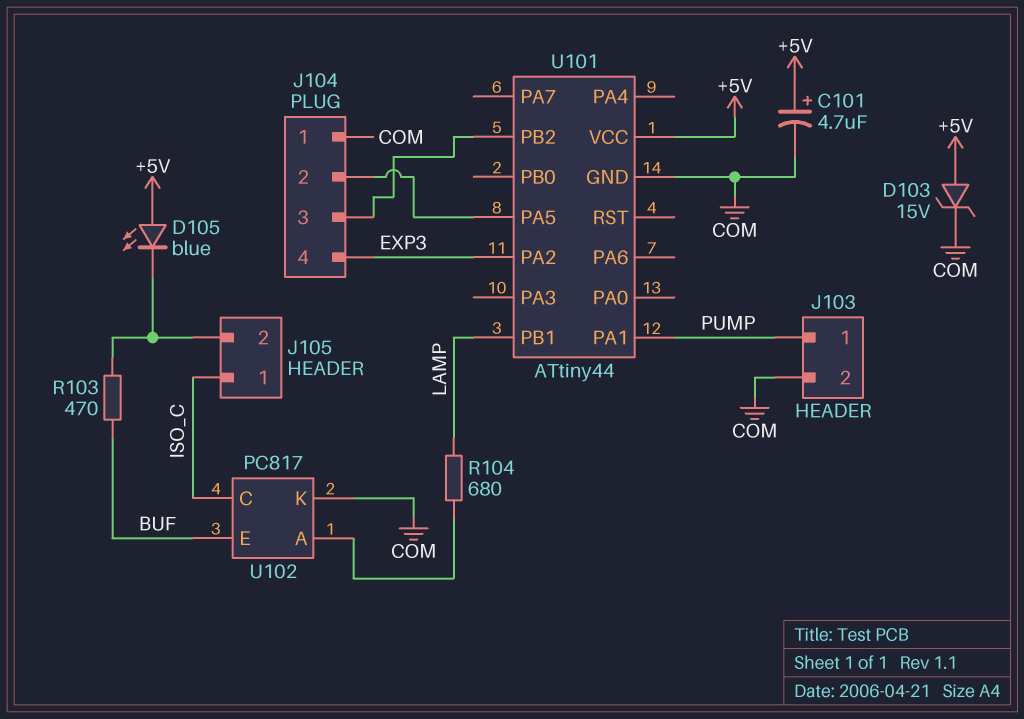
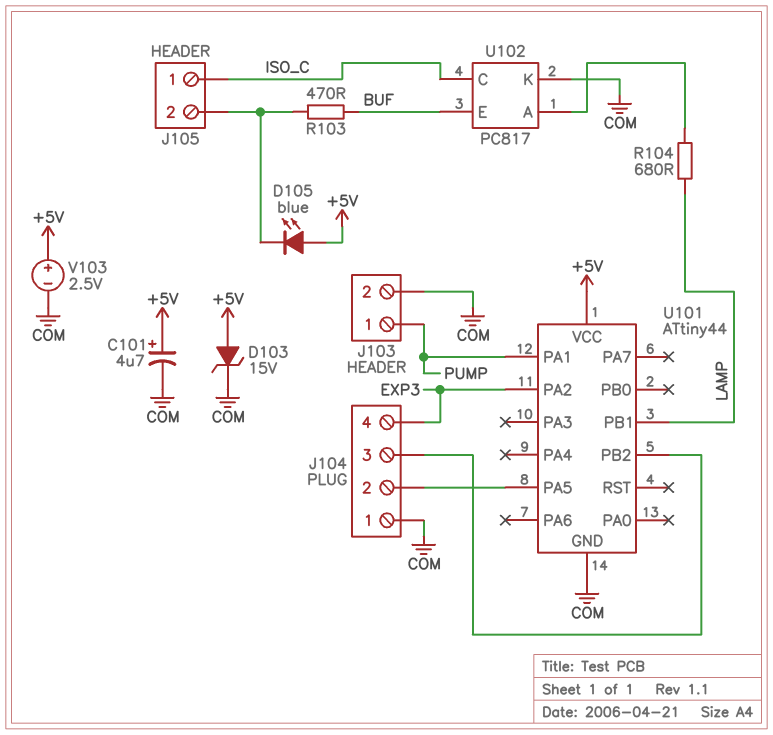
V103: none -> 2.5V (plus +5V, minus COM)

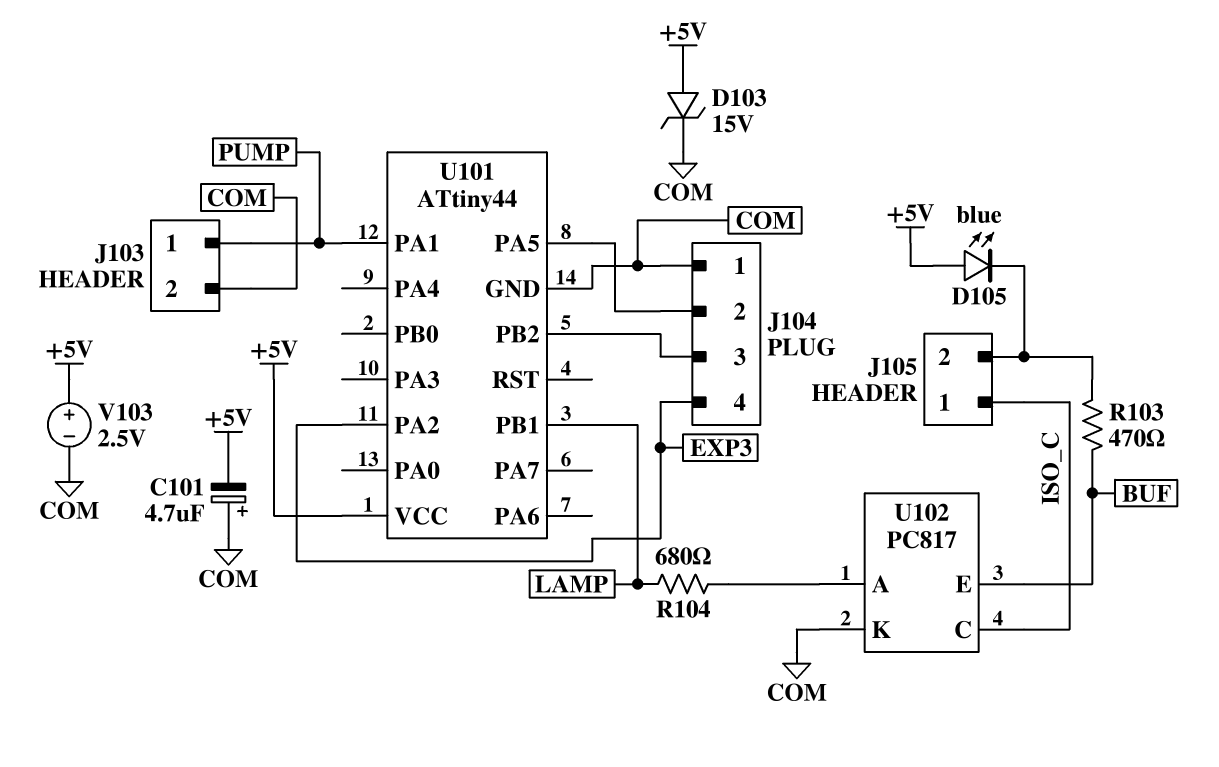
C101: 4.7uF (plus +5V, minus COM) -> 4.7uF (plus COM, minus +5V)

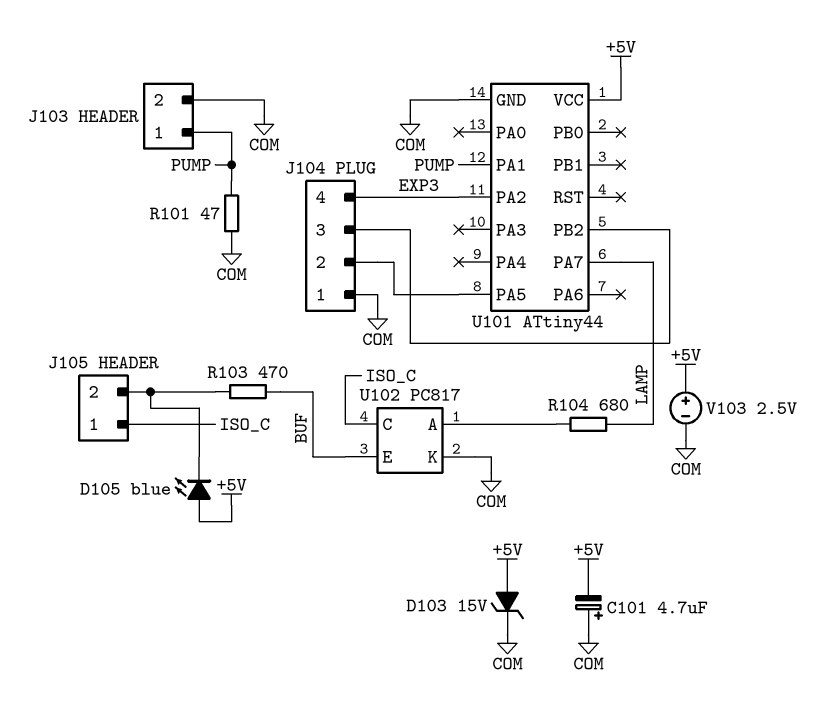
R101: none -> 47 (COM, PUMP)
U101 pin PA7: none -> LAMP
U101 pin PB1: LAMP -> none

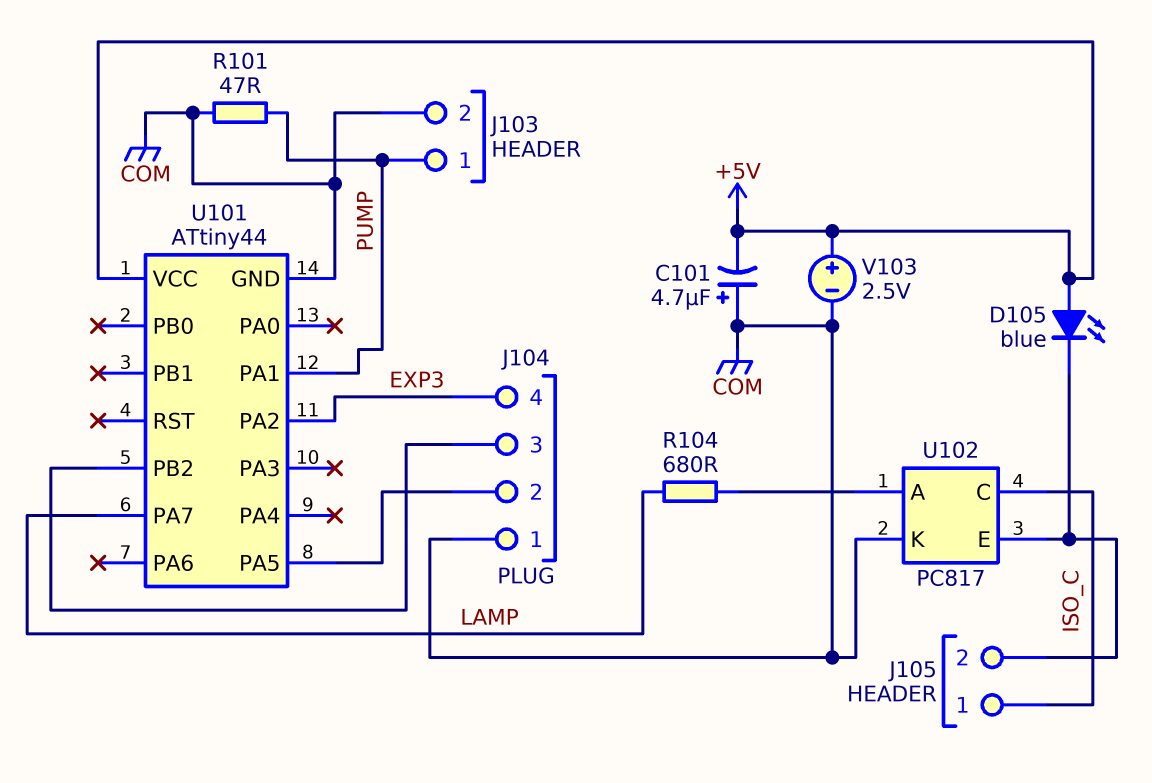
D103: zener 15V (A +5V, K COM) -> none
R103: 470 (BUF, J105/2) -> none
U102 pin E: BUF -> J105/2

